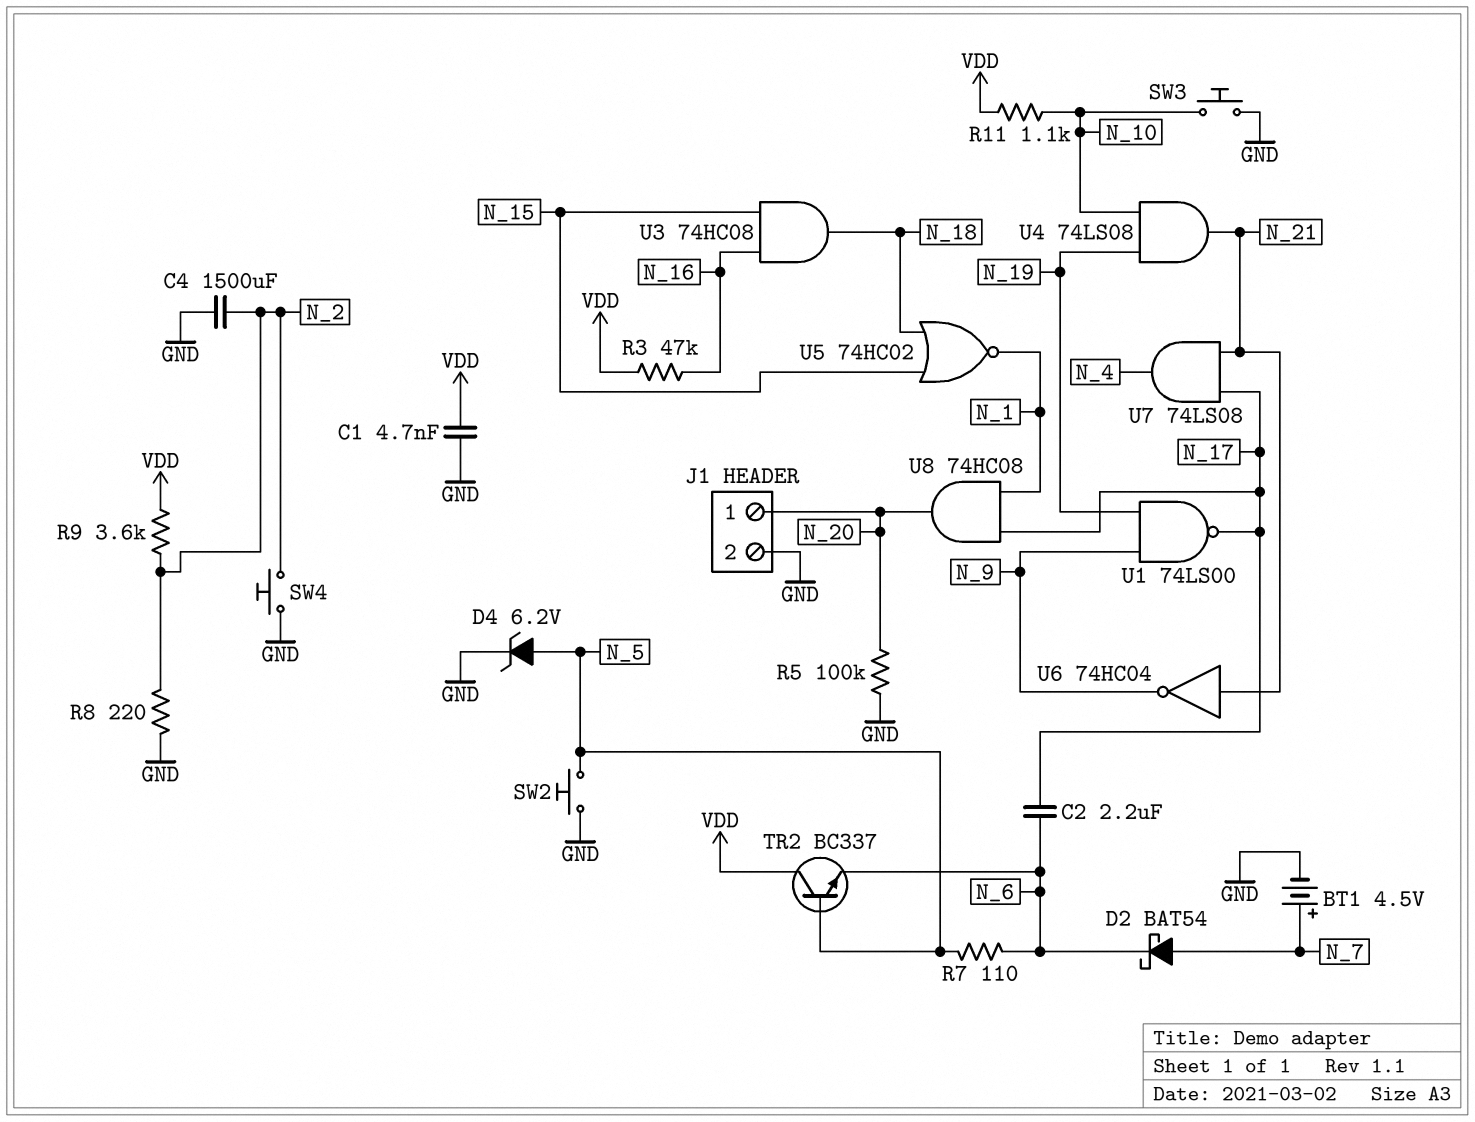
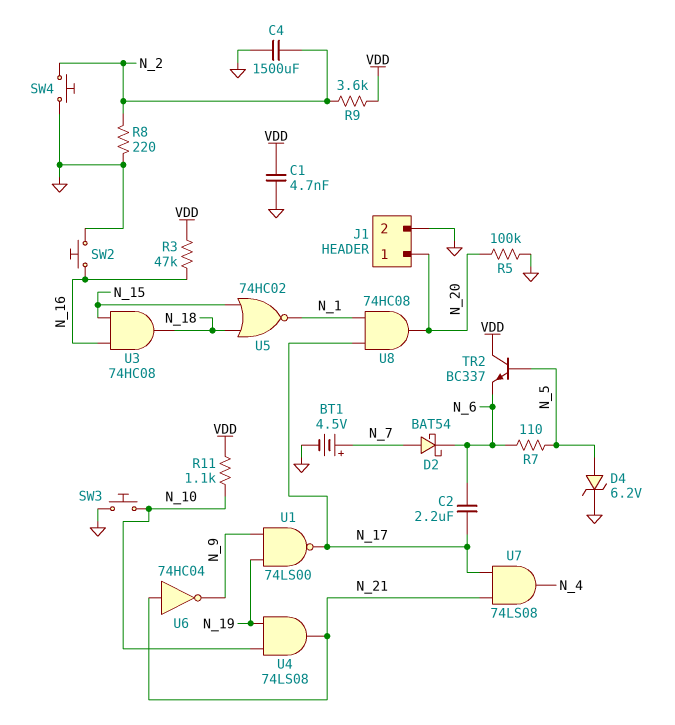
SW2: button (GND, N_5) -> button (GND, N_16)

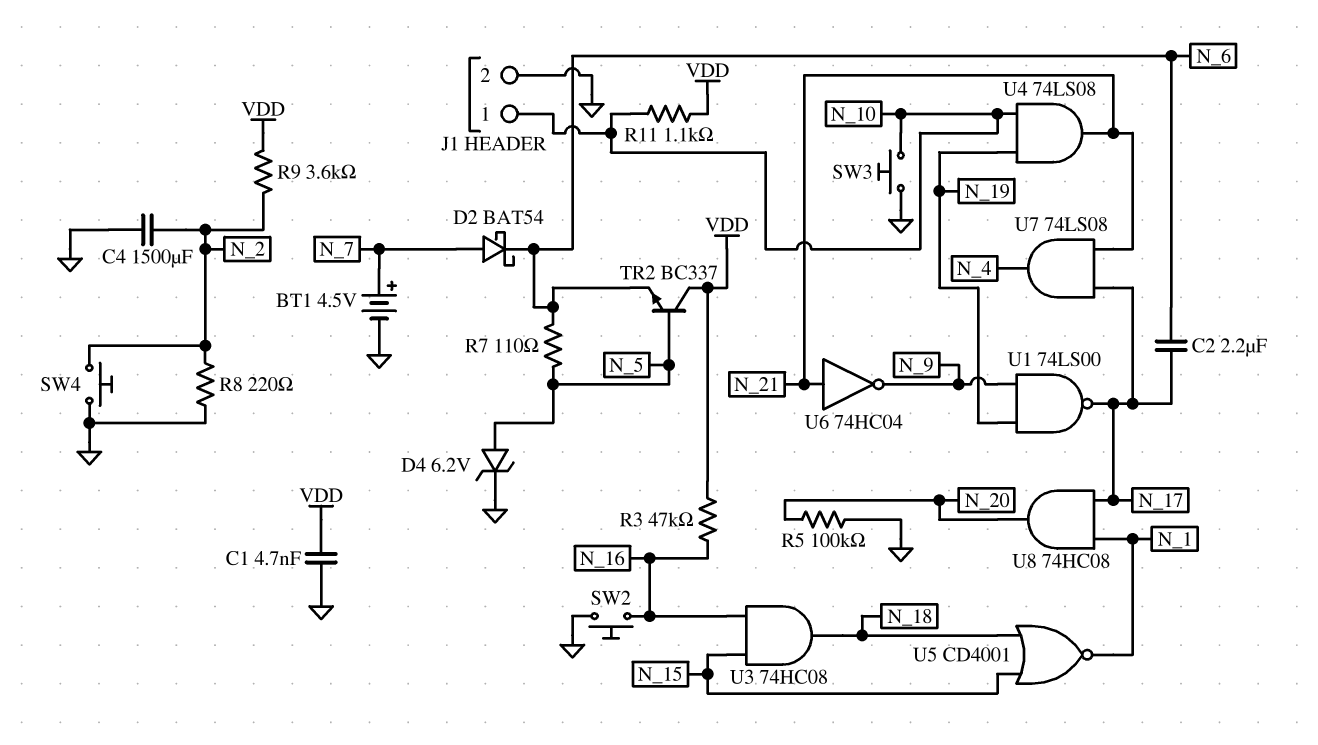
J1 pin 1: N_20 -> N_10
U5: NOR 74HC02 (in N_15, in N_18, out N_1) -> NOR CD4001 (in N_15, in N_18, out N_1)

